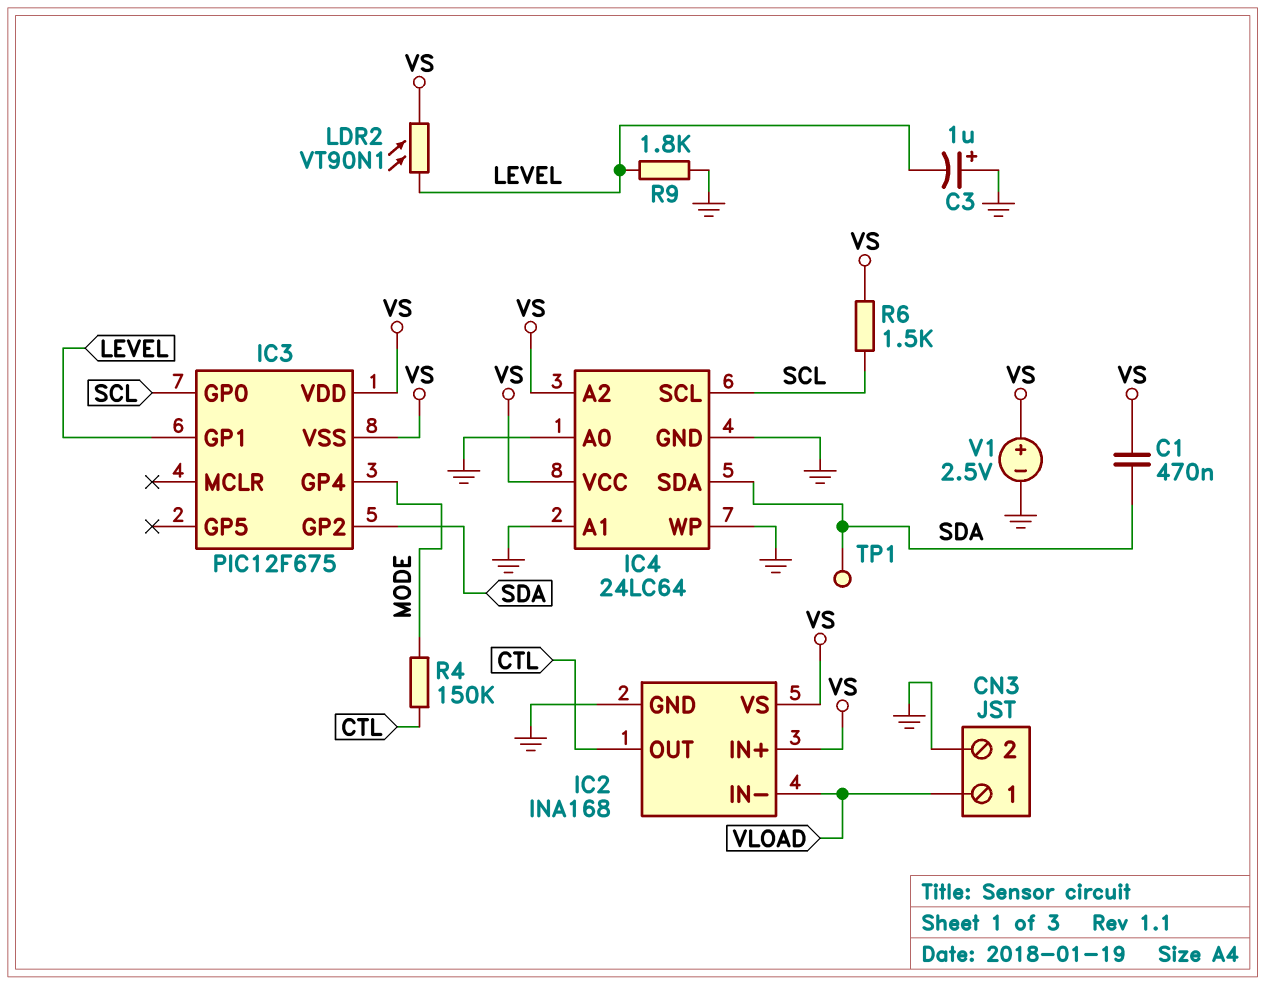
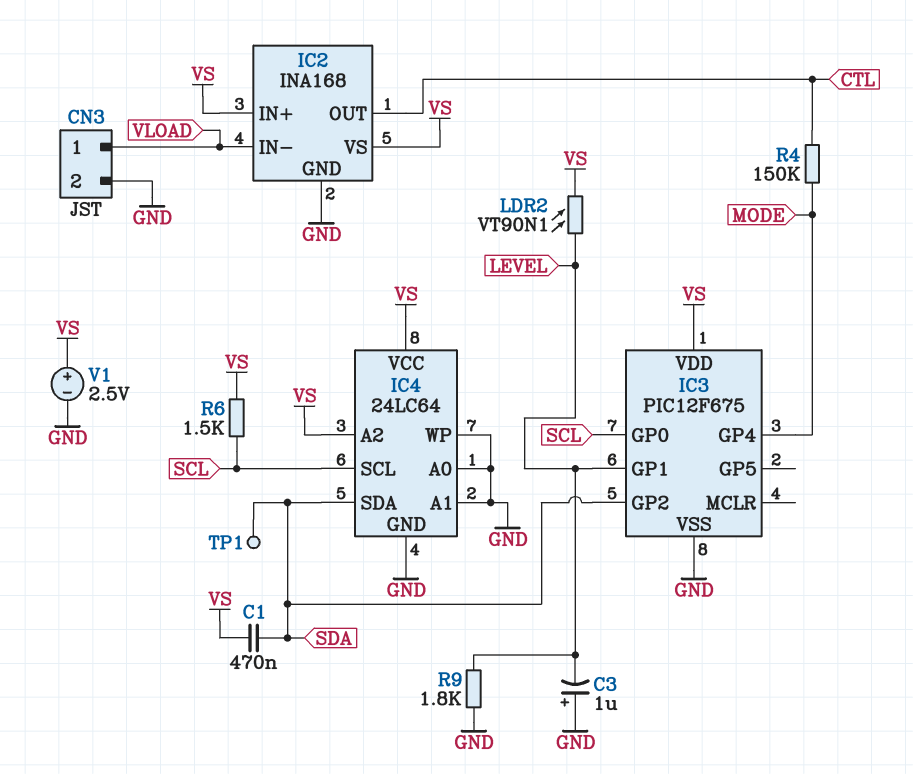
IC3 pin VSS: VS -> GND

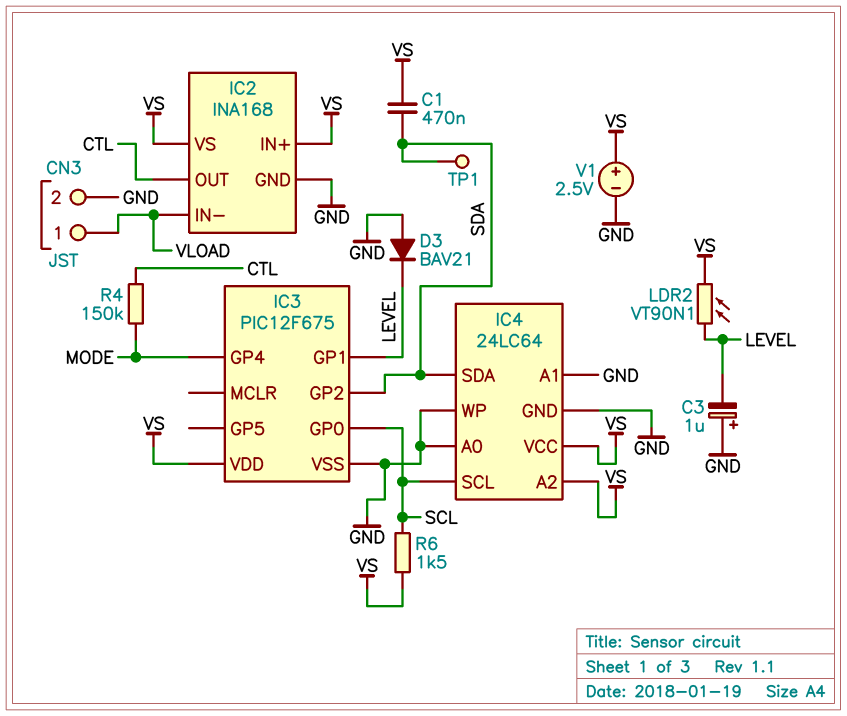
D3: none -> diode BAV21 (A GND, K LEVEL)
R9: 1.8k (GND, LEVEL) -> none

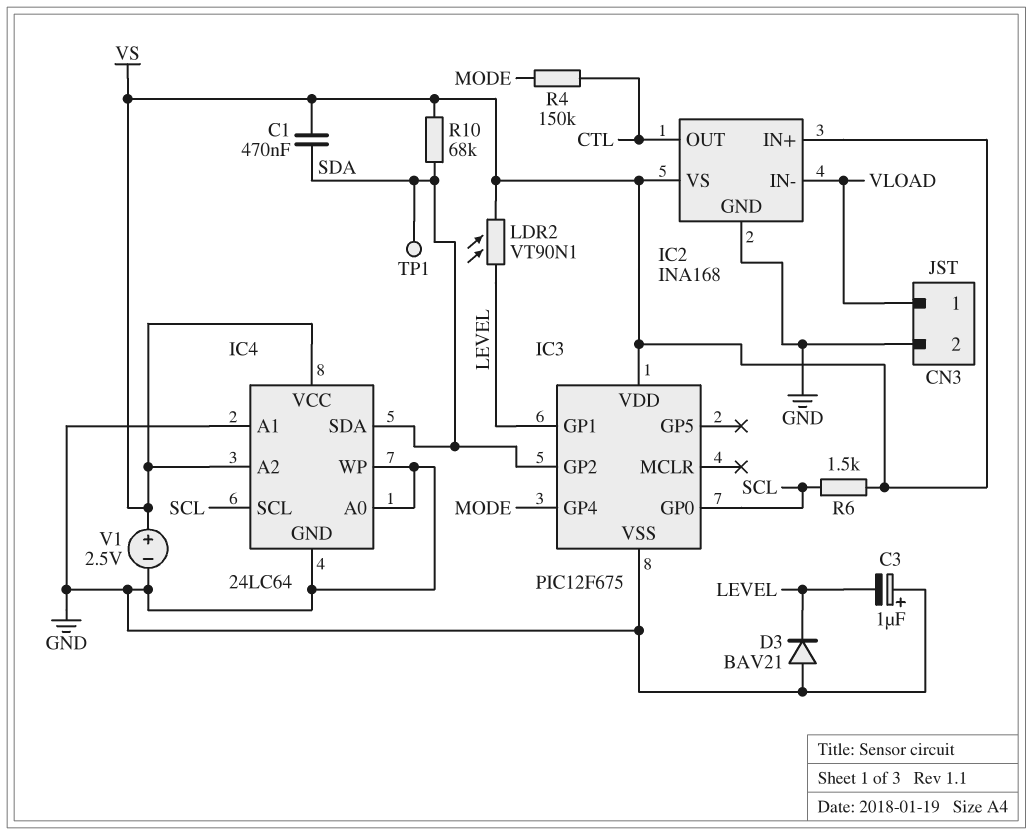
R10: none -> 68k (SDA, VS)

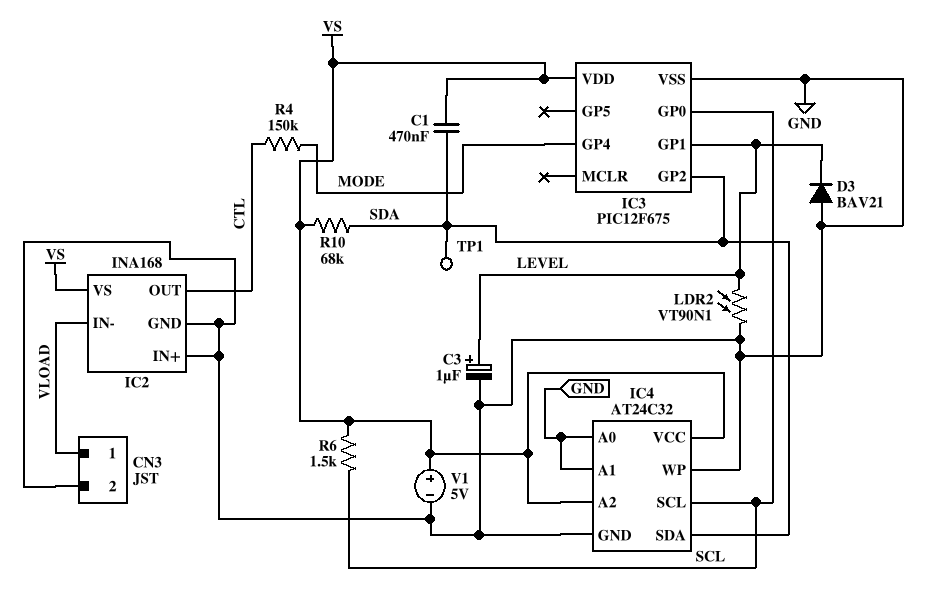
C3: 1uF (plus GND, minus LEVEL) -> 1uF (plus LEVEL, minus GND)
IC2 pin IN+: VS -> GND
IC4: 24LC64 -> AT24C32
LDR2: VT90N1 (LEVEL, VS) -> VT90N1 (GND, LEVEL)
V1: 2.5V (plus VS, minus GND) -> 5V (plus VS, minus GND)

